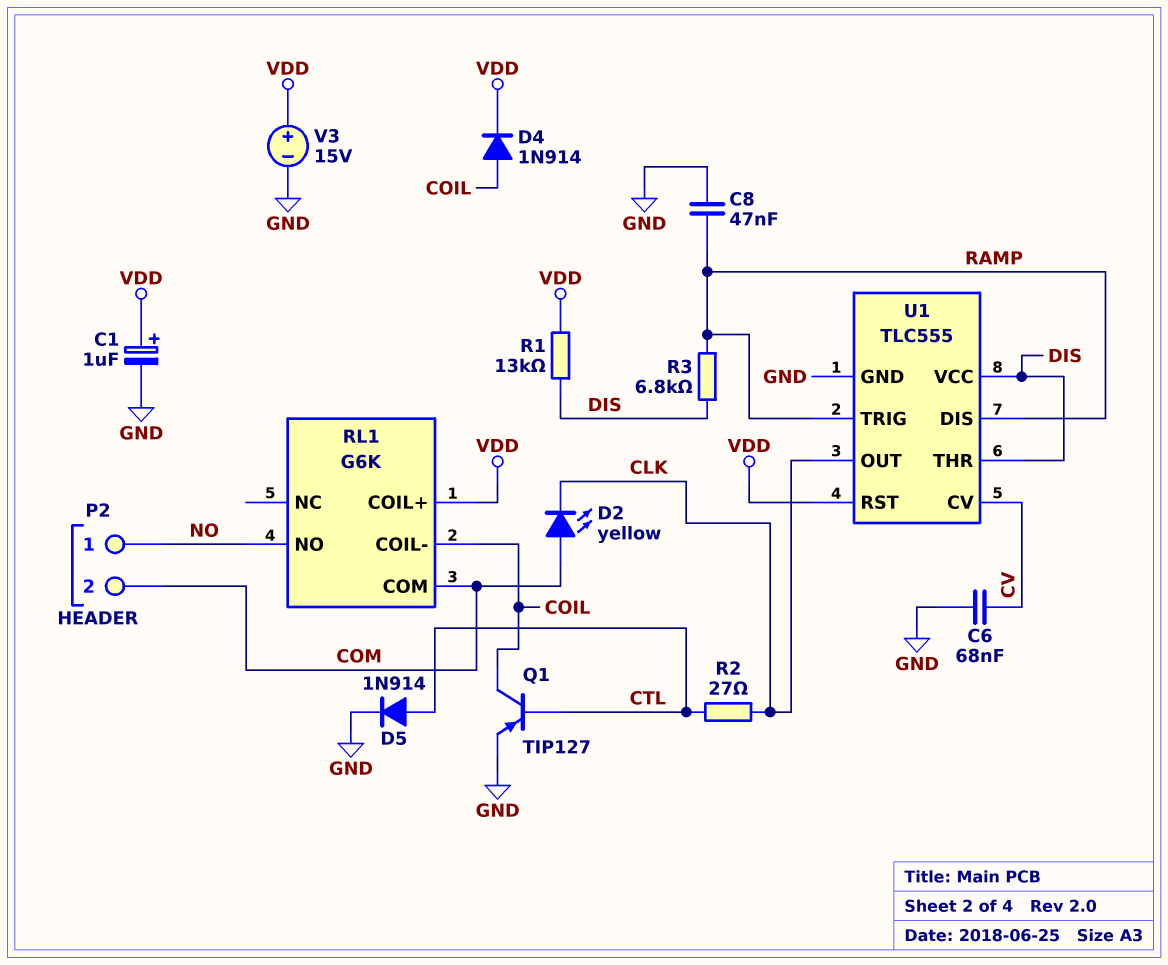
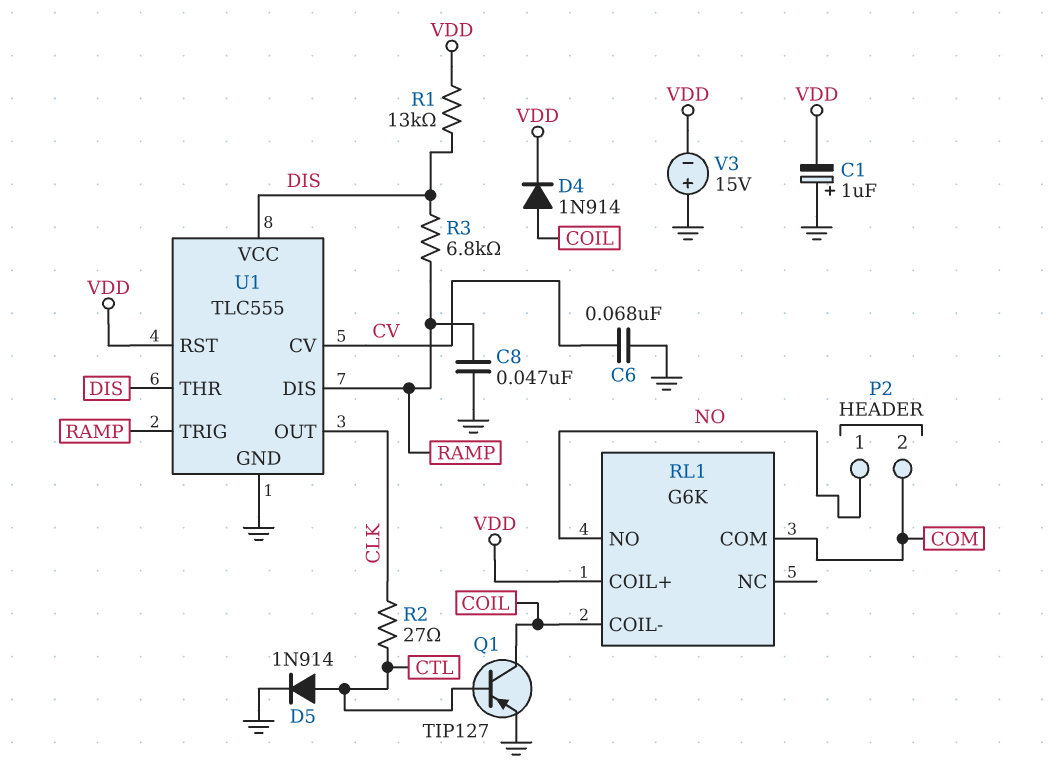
C1: 1uF (plus VDD, minus GND) -> 1uF (plus GND, minus VDD)
D2: LED yellow (A COM, K CLK) -> none
V3: 15V (plus VDD, minus GND) -> 15V (plus GND, minus VDD)

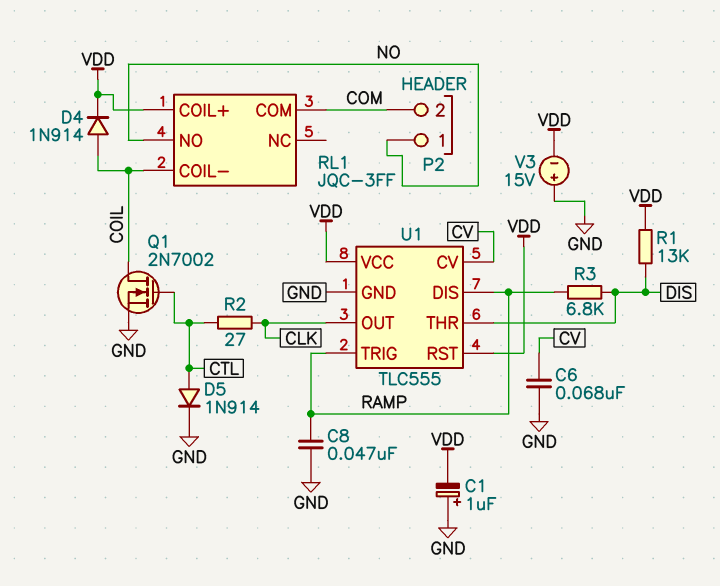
Q1: PNP TIP127 (B CTL, C COIL, E GND) -> NMOS 2N7002 (G CTL, D COIL, S GND)
RL1: G6K -> JQC-3FF
U1 pin VCC: DIS -> VDD

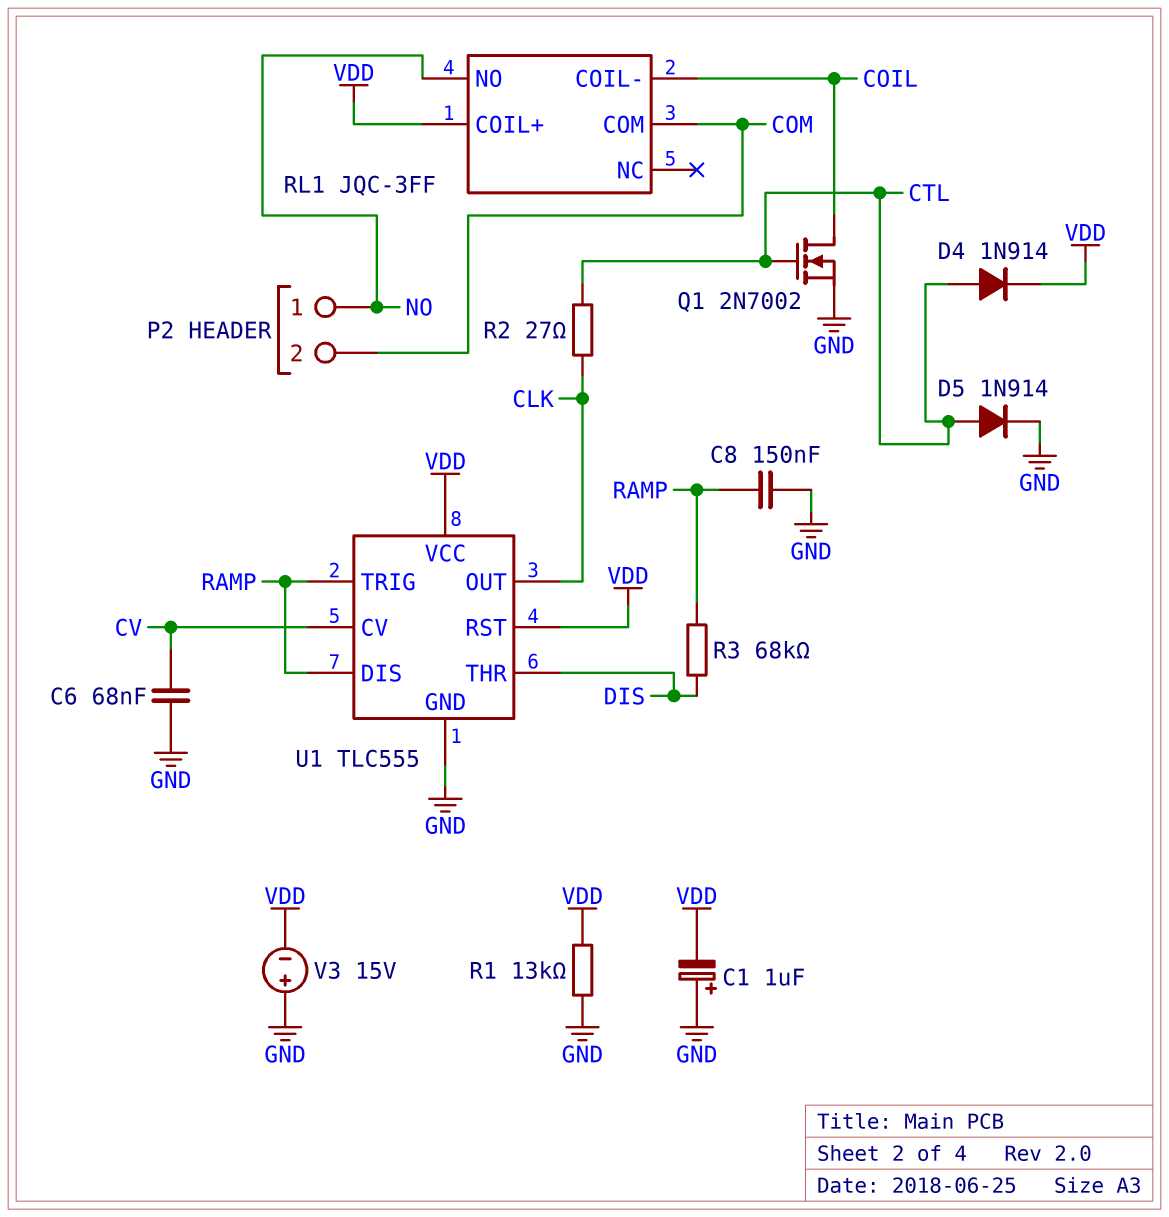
C8: 47nF (GND, RAMP) -> 150nF (GND, RAMP)
D4: diode 1N914 (A COIL, K VDD) -> diode 1N914 (A CTL, K VDD)
R1: 13k (DIS, VDD) -> 13k (GND, VDD)
R3: 6.8k (DIS, RAMP) -> 68k (DIS, RAMP)

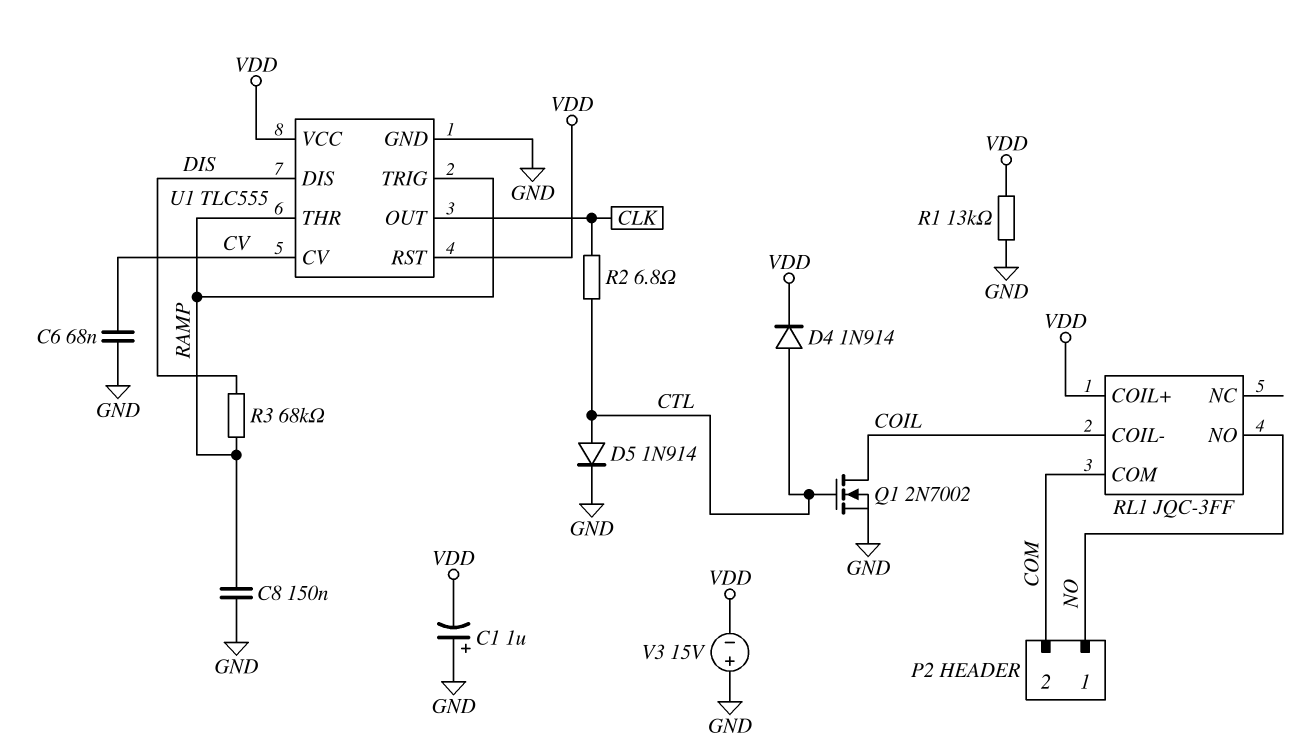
R2: 27 (CLK, CTL) -> 6.8 (CLK, CTL)
U1 pin DIS: RAMP -> DIS
U1 pin THR: DIS -> RAMP

